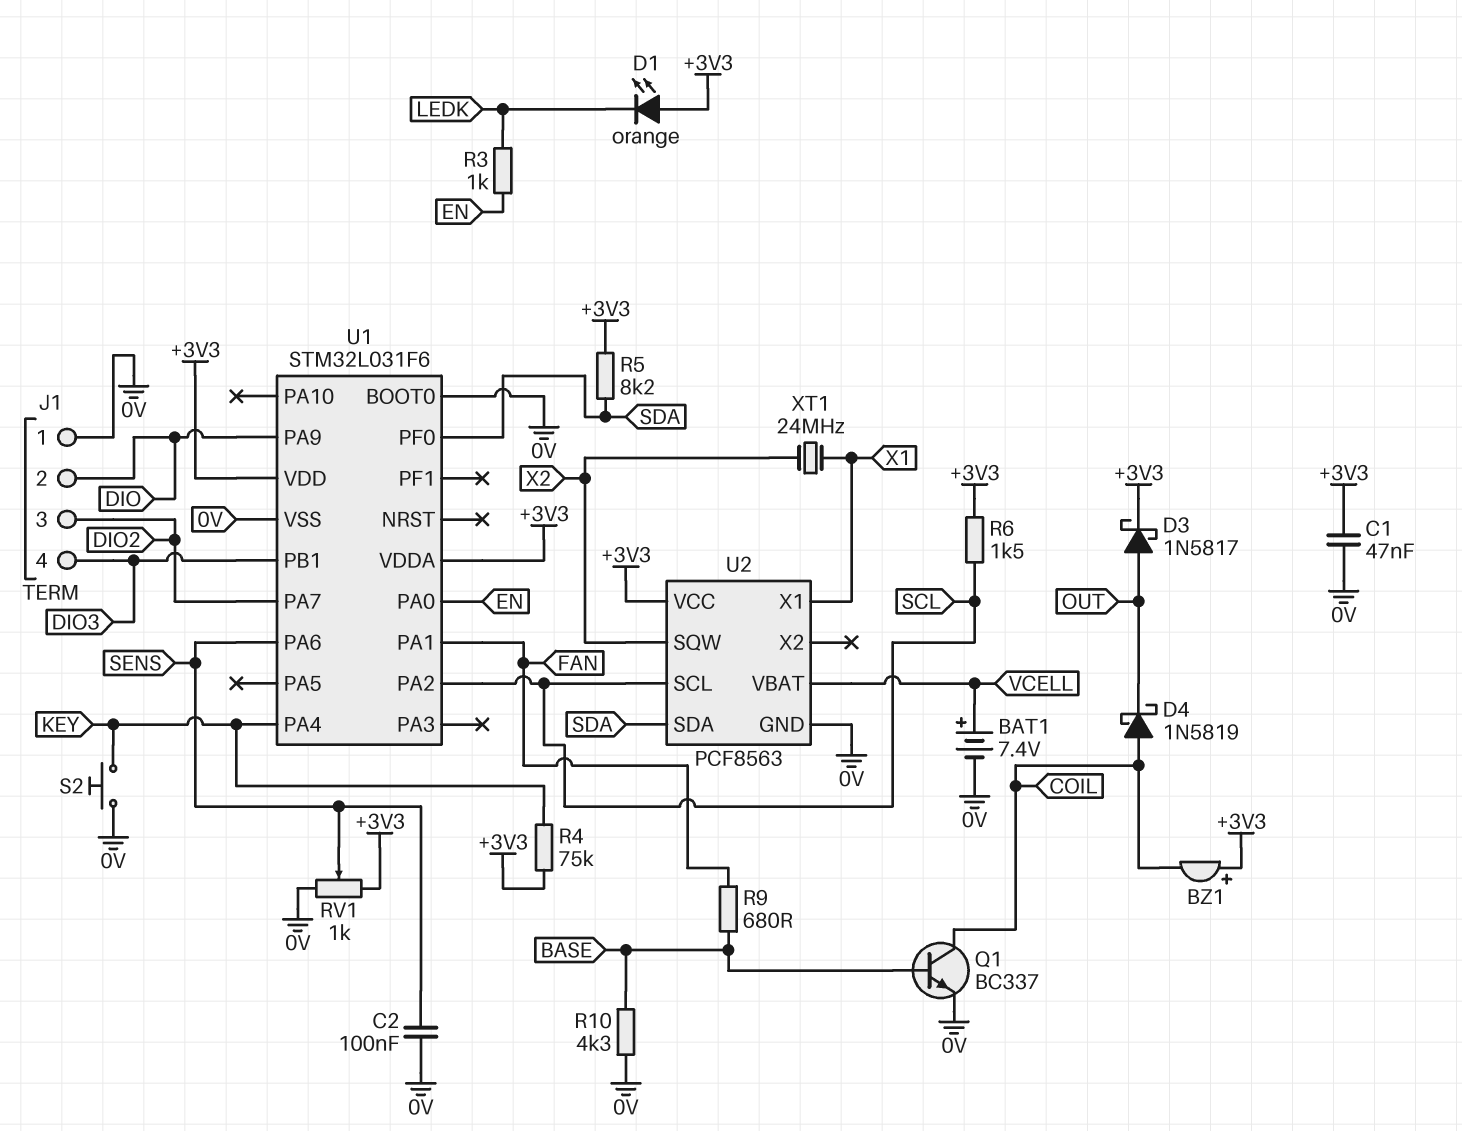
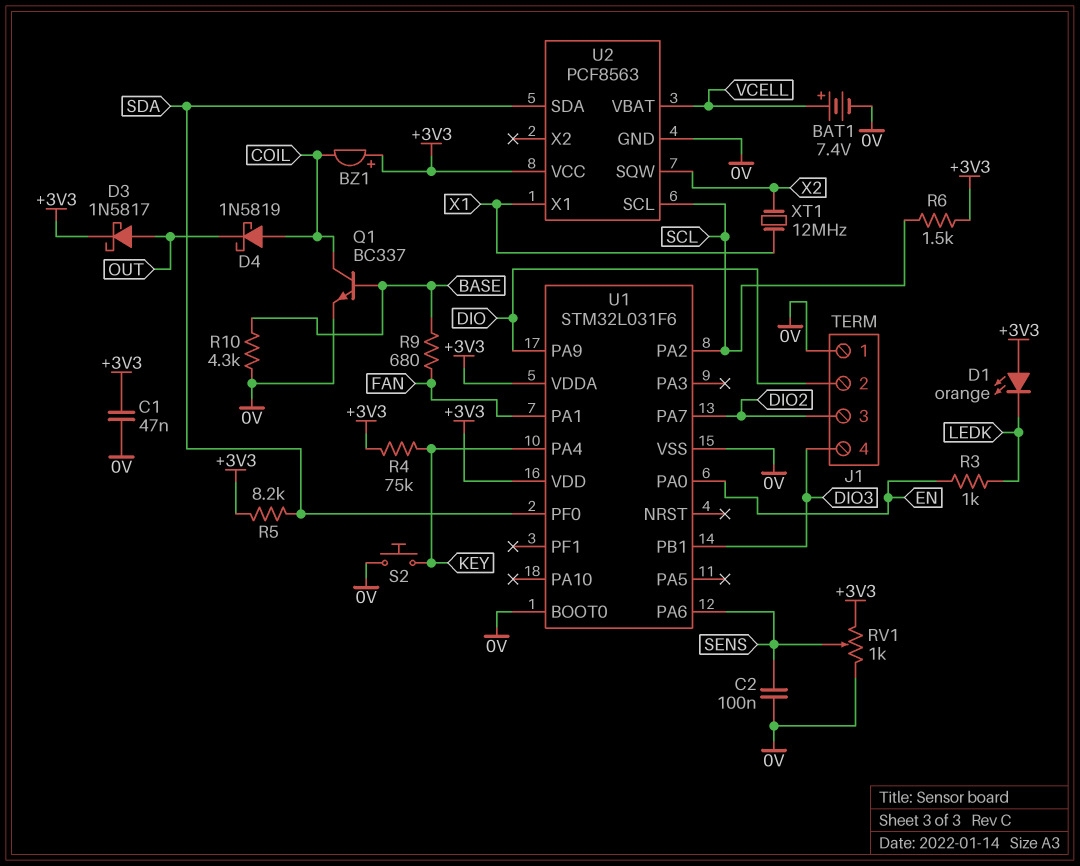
XT1: 24MHz (X1, X2) -> 12MHz (X1, X2)

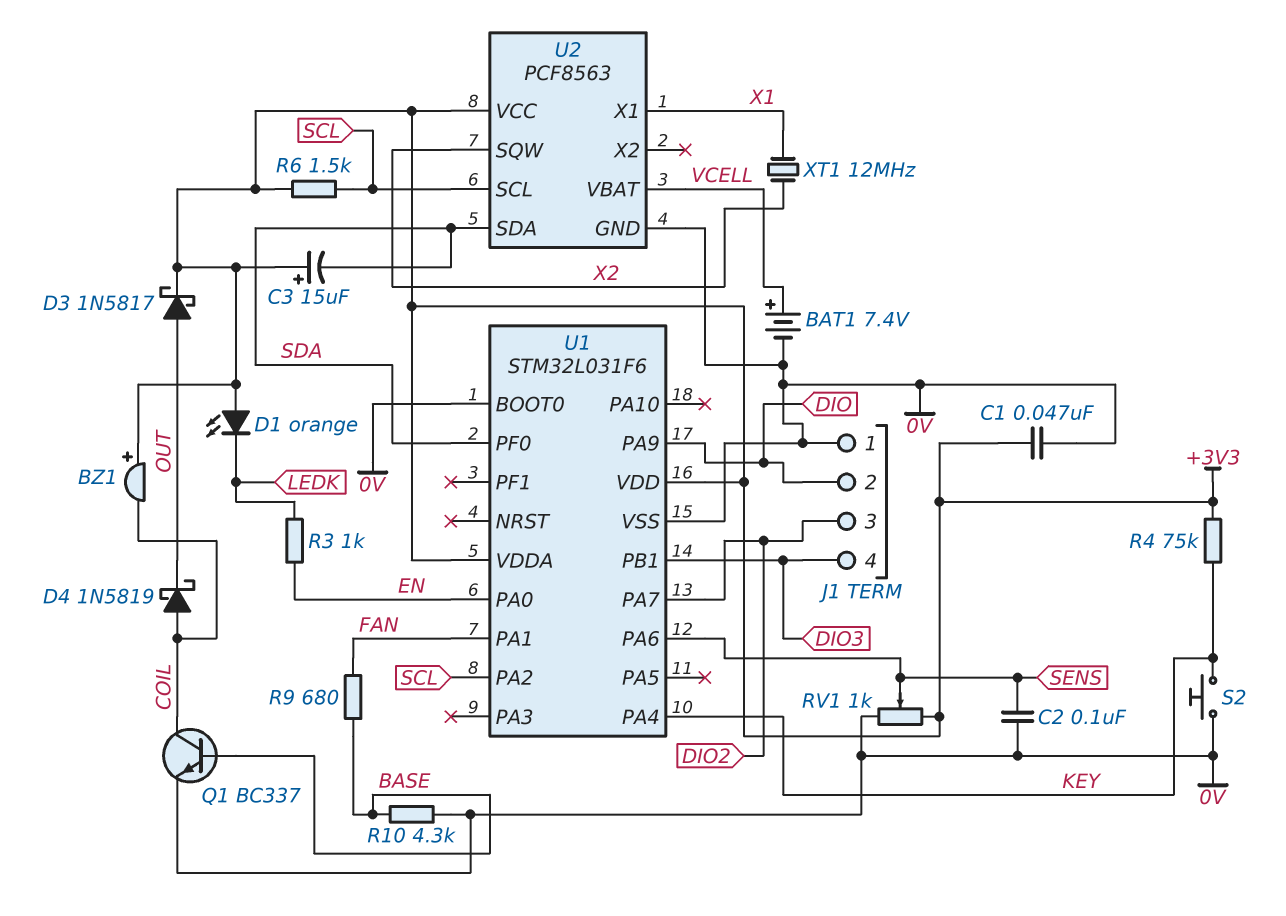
C3: none -> 15uF (plus +3V3, minus SDA)
R5: 8.2k (+3V3, SDA) -> none

